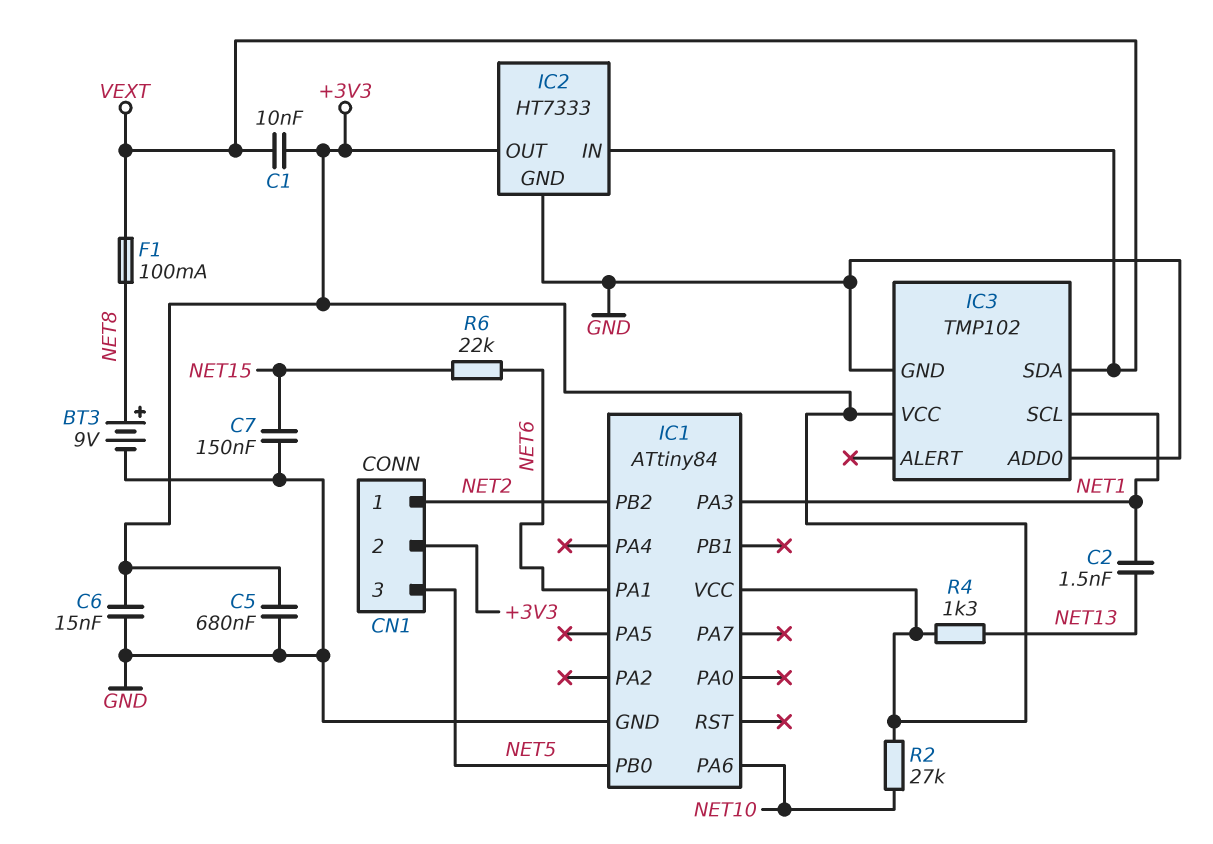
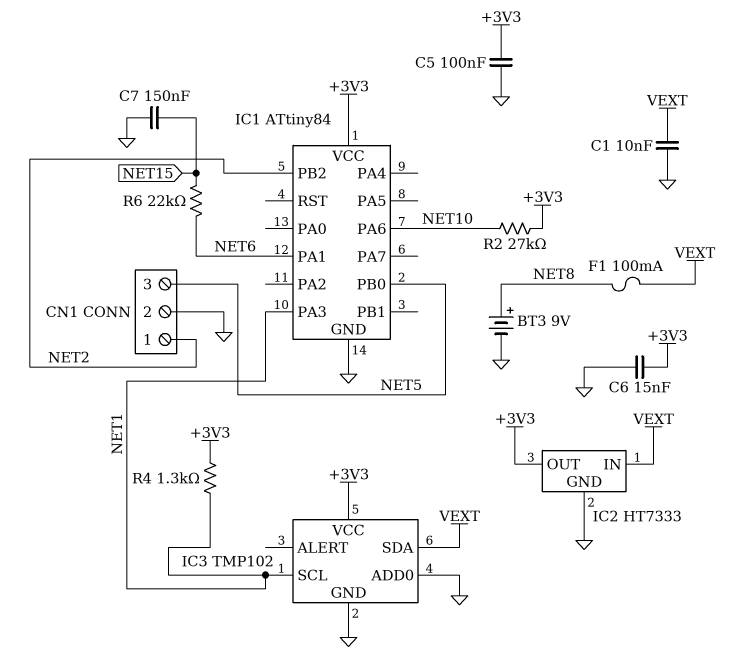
C1: 10nF (+3V3, VEXT) -> 10nF (GND, VEXT)
C2: 1.5nF (NET1, NET13) -> none
C5: 680nF (+3V3, GND) -> 100nF (+3V3, GND)
CN1 pin 2: +3V3 -> GND
R4: 1.3k (+3V3, NET13) -> 1.3k (+3V3, NET1)

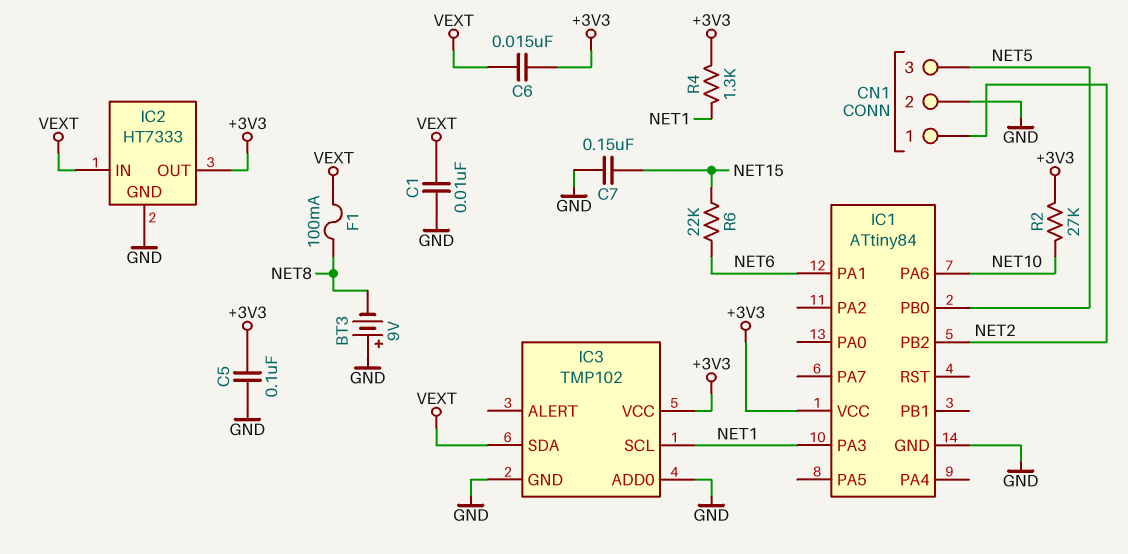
BT3: 9V (plus NET8, minus GND) -> 9V (plus GND, minus NET8)
C6: 15nF (+3V3, GND) -> 15nF (+3V3, VEXT)

